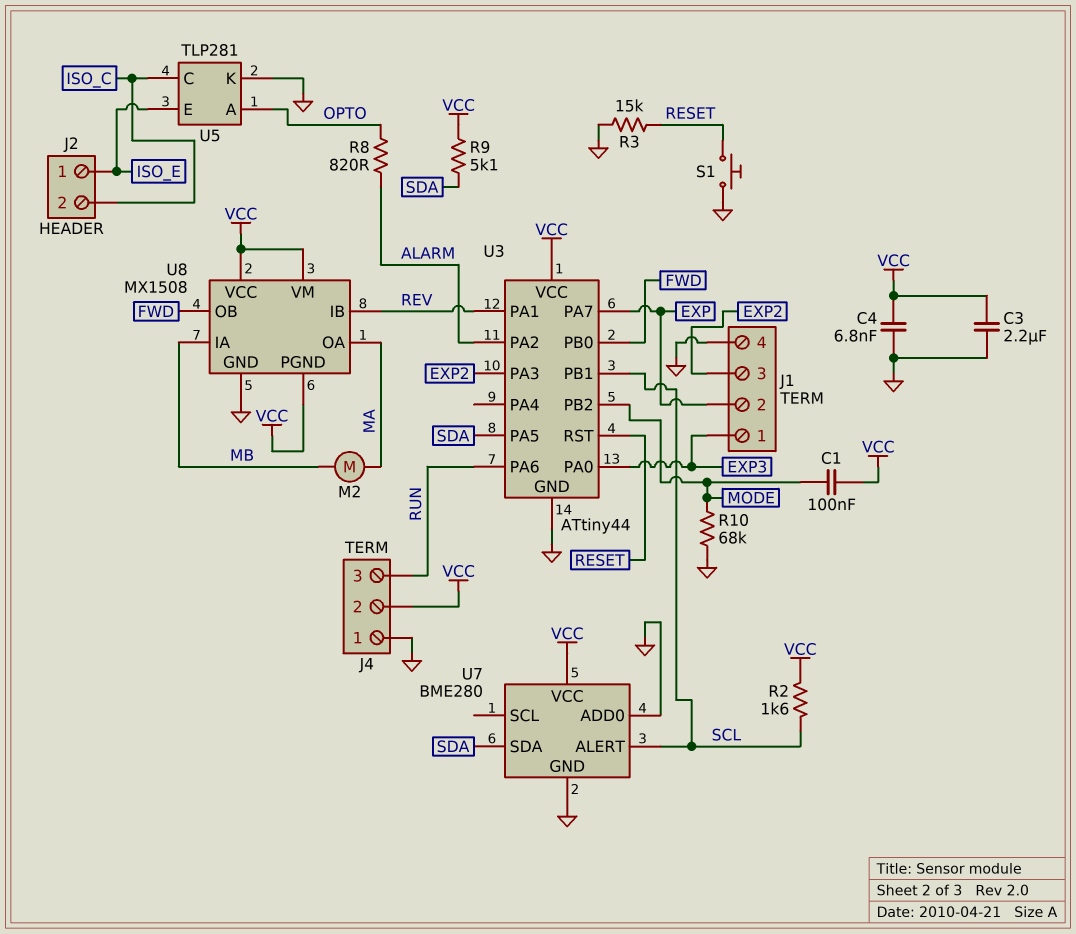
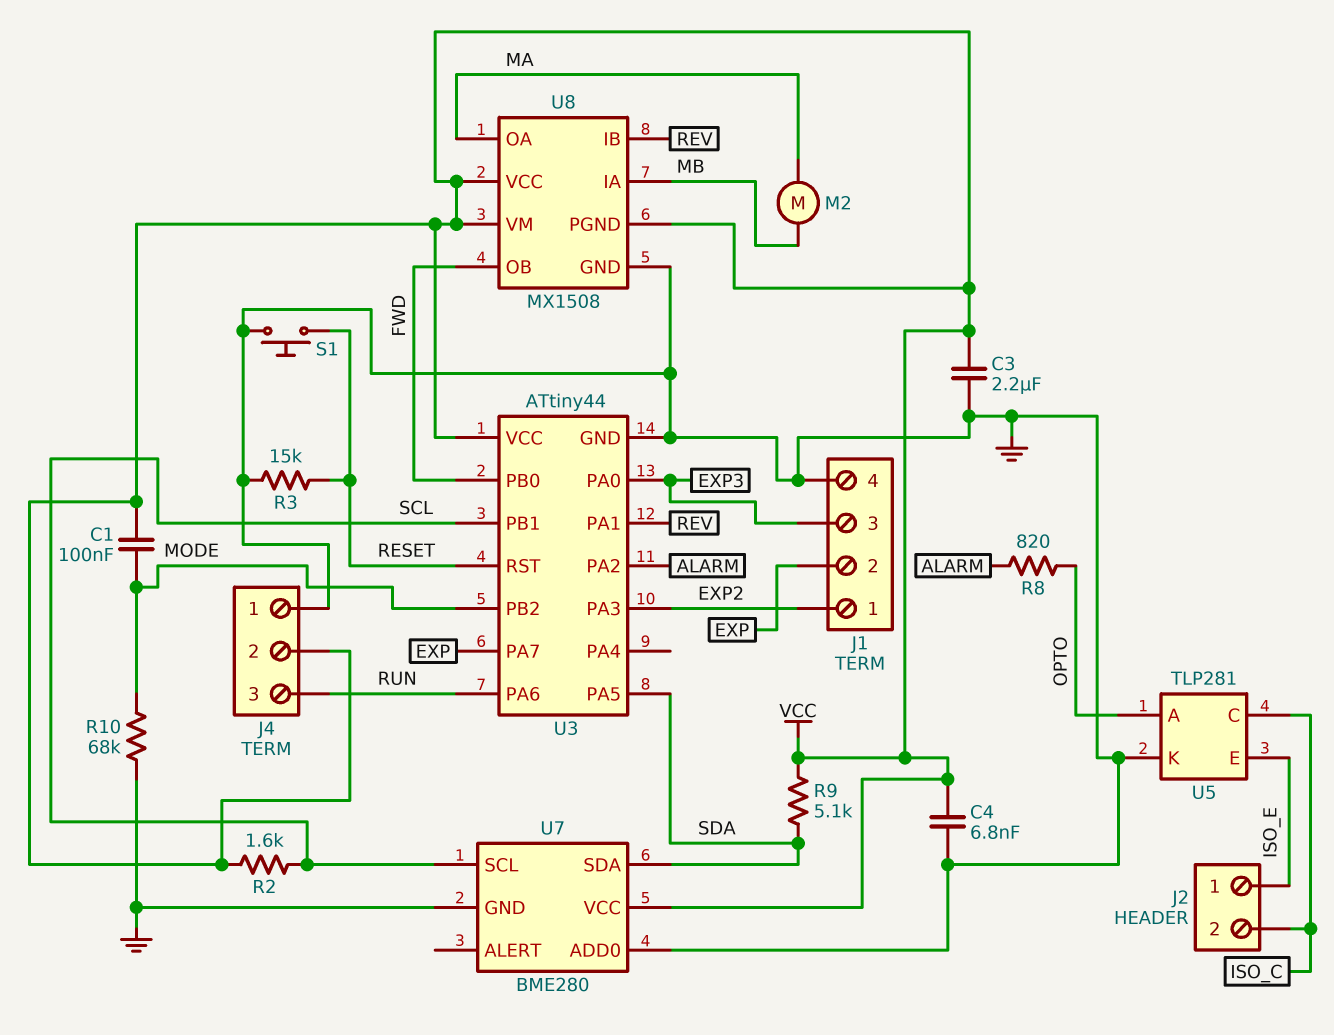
J1 pin 1: EXP3 -> EXP2
J1 pin 3: EXP2 -> EXP3
U7 pin ALERT: SCL -> none
U7 pin SCL: none -> SCL

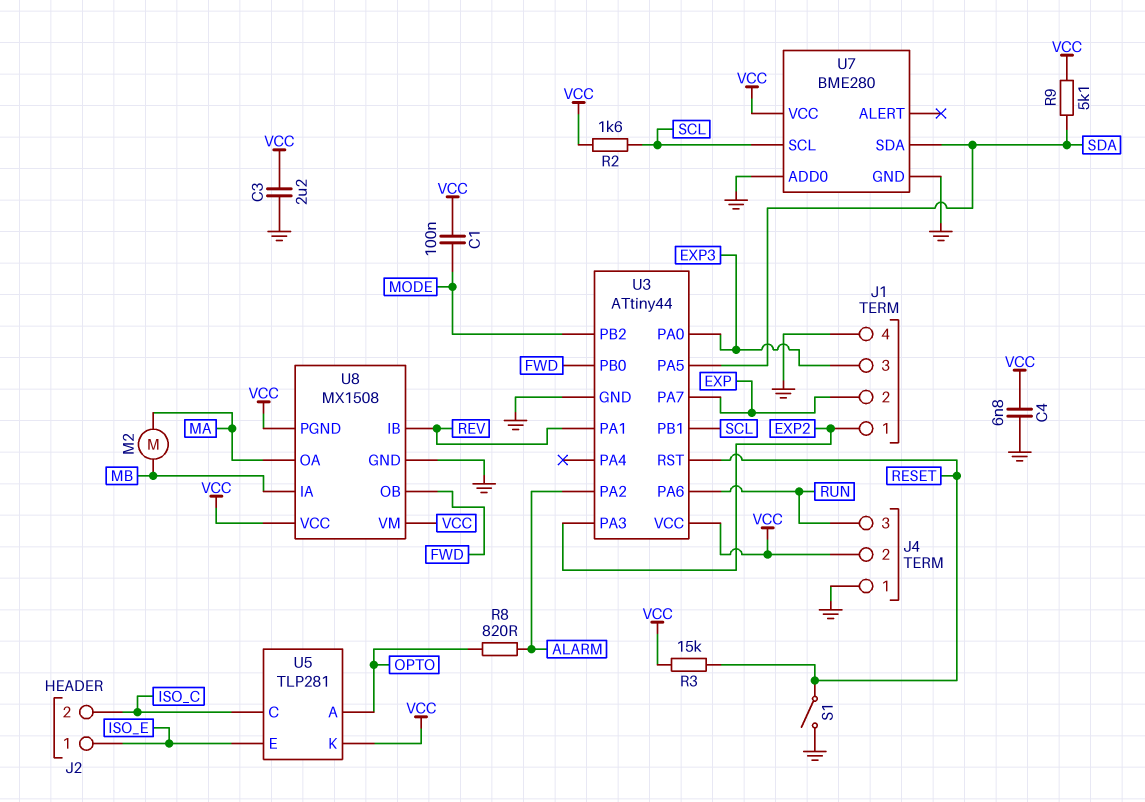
R3: 15k (GND, RESET) -> 15k (RESET, VCC)
R10: 68k (GND, MODE) -> none
S1: button (GND, RESET) -> switch (GND, RESET)
U5 pin K: GND -> VCC

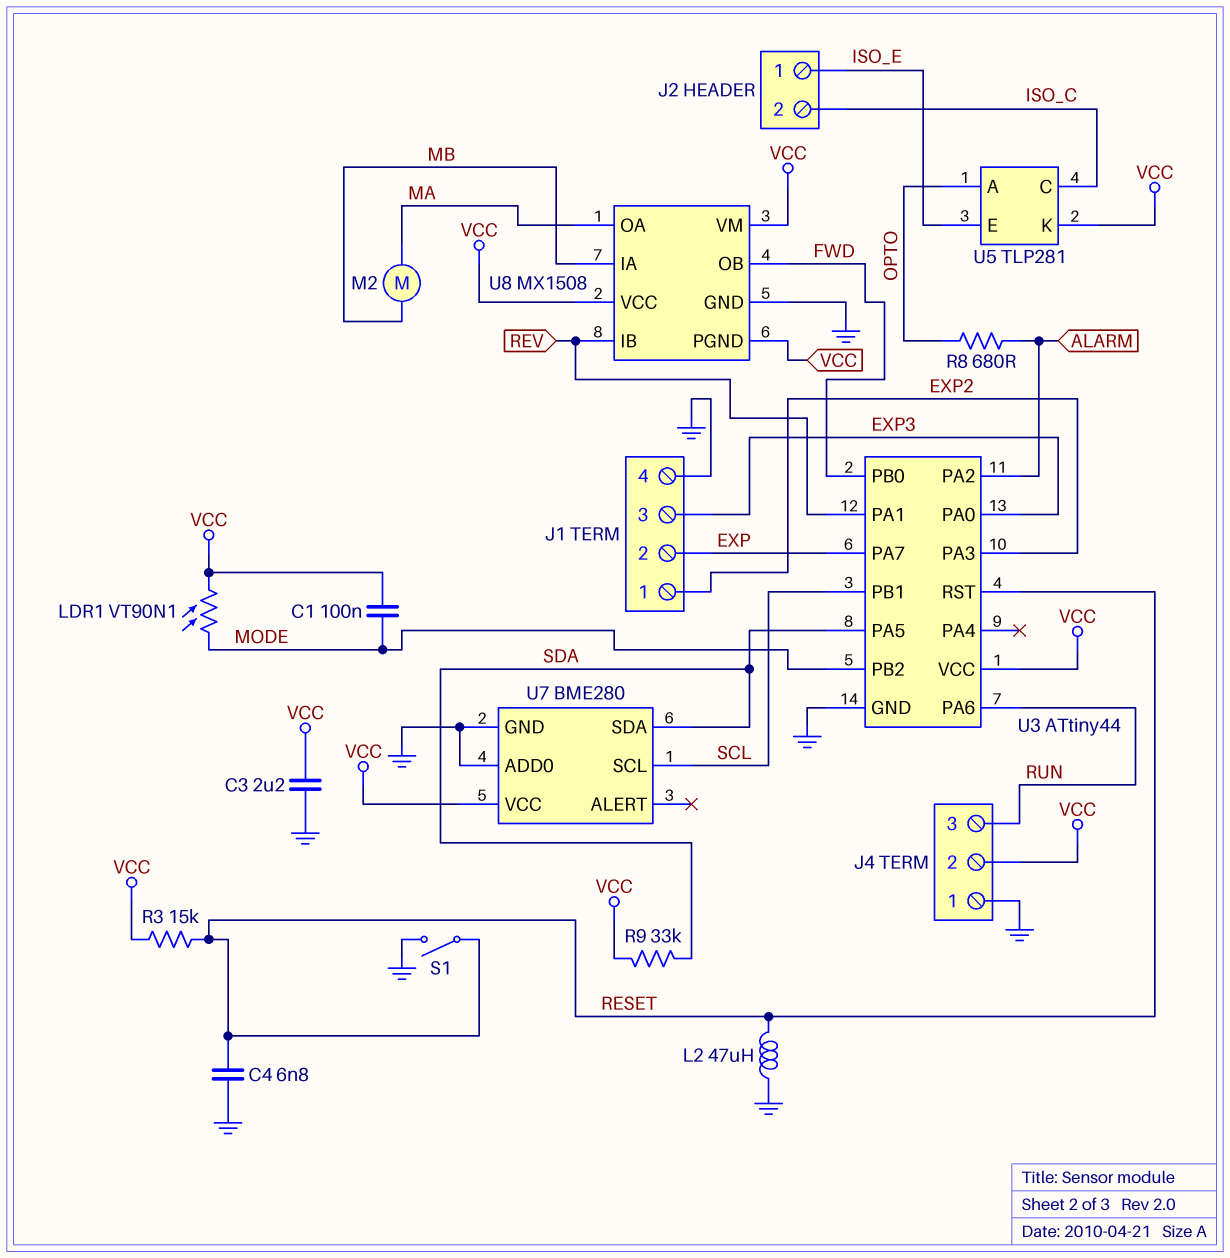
C4: 6.8nF (GND, VCC) -> 6.8nF (GND, RESET)
L2: none -> 47uH (GND, RESET)
LDR1: none -> VT90N1 (MODE, VCC)
R2: 1.6k (SCL, VCC) -> none
R8: 820 (ALARM, OPTO) -> 680 (ALARM, OPTO)
R9: 5.1k (SDA, VCC) -> 33k (SDA, VCC)

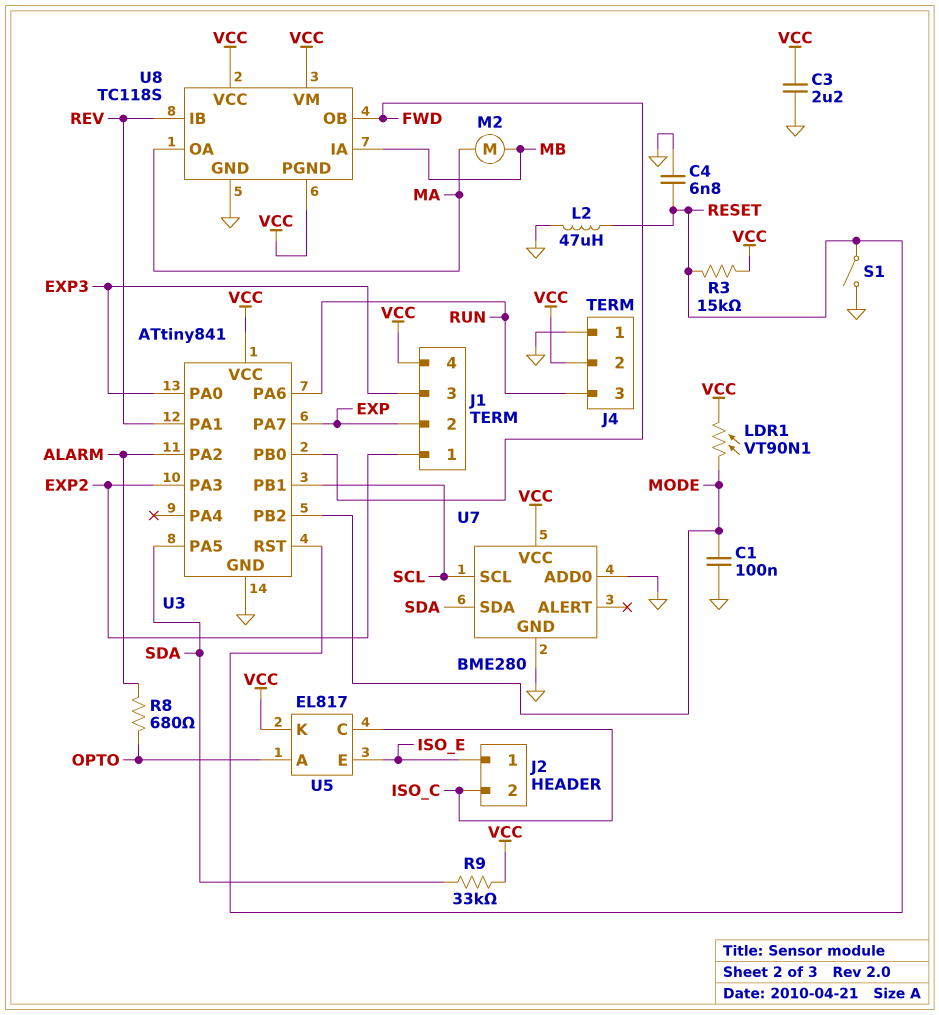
C1: 100nF (MODE, VCC) -> 100nF (GND, MODE)
J1 pin 4: GND -> VCC
U3: ATtiny44 -> ATtiny841
U5: TLP281 -> EL817
U8: MX1508 -> TC118S

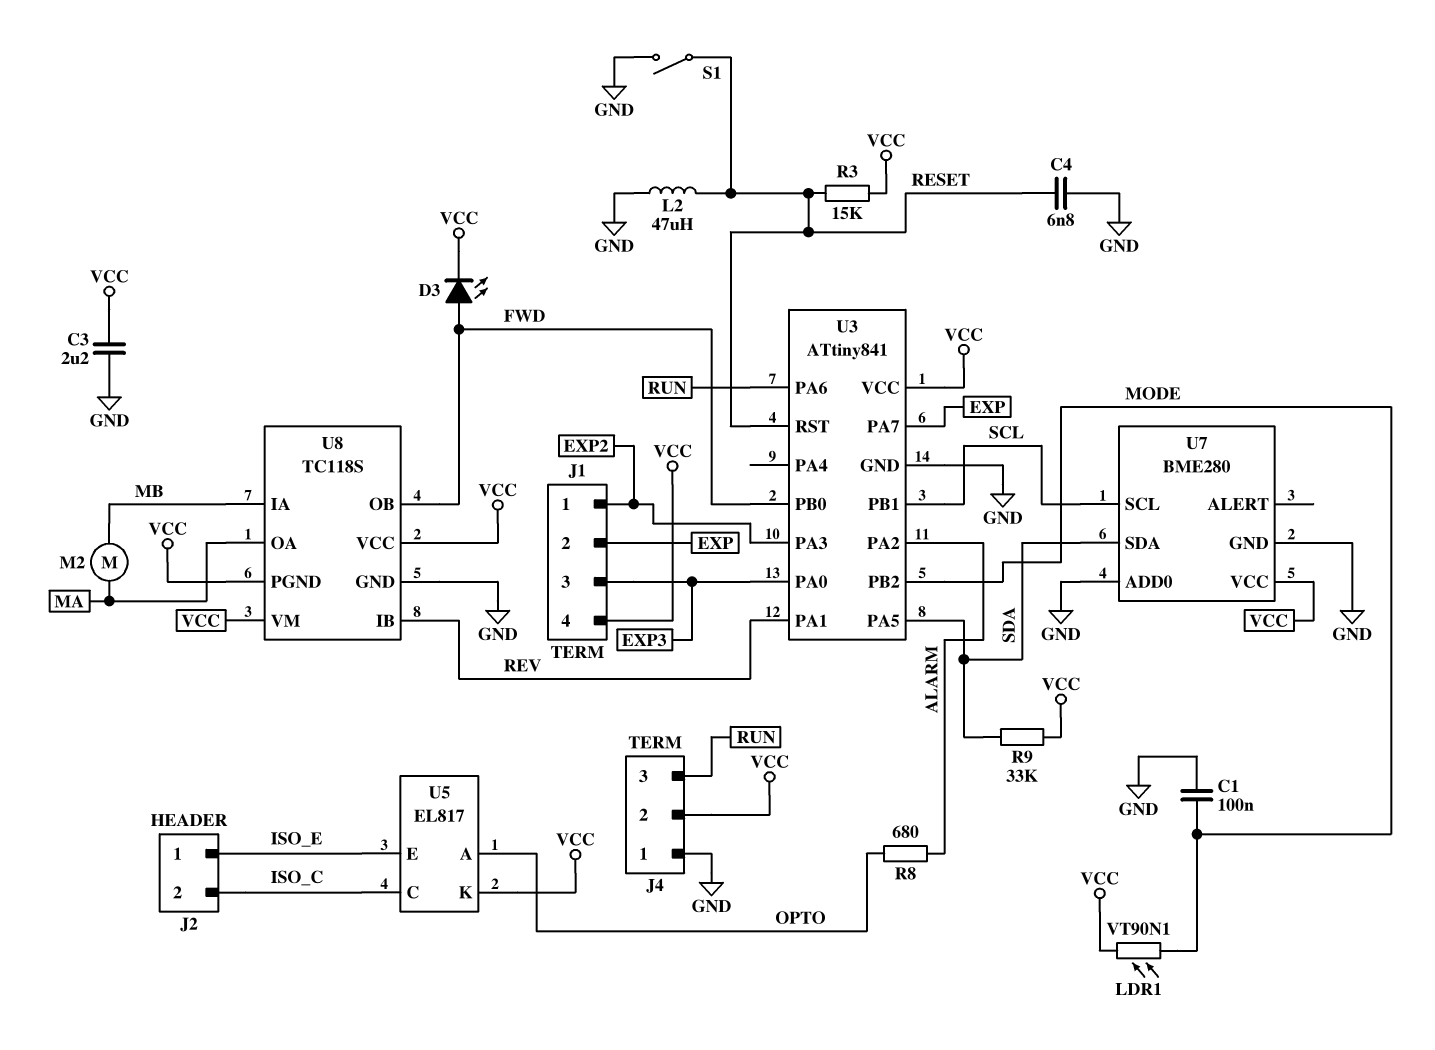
D3: none -> LED (A FWD, K VCC)

